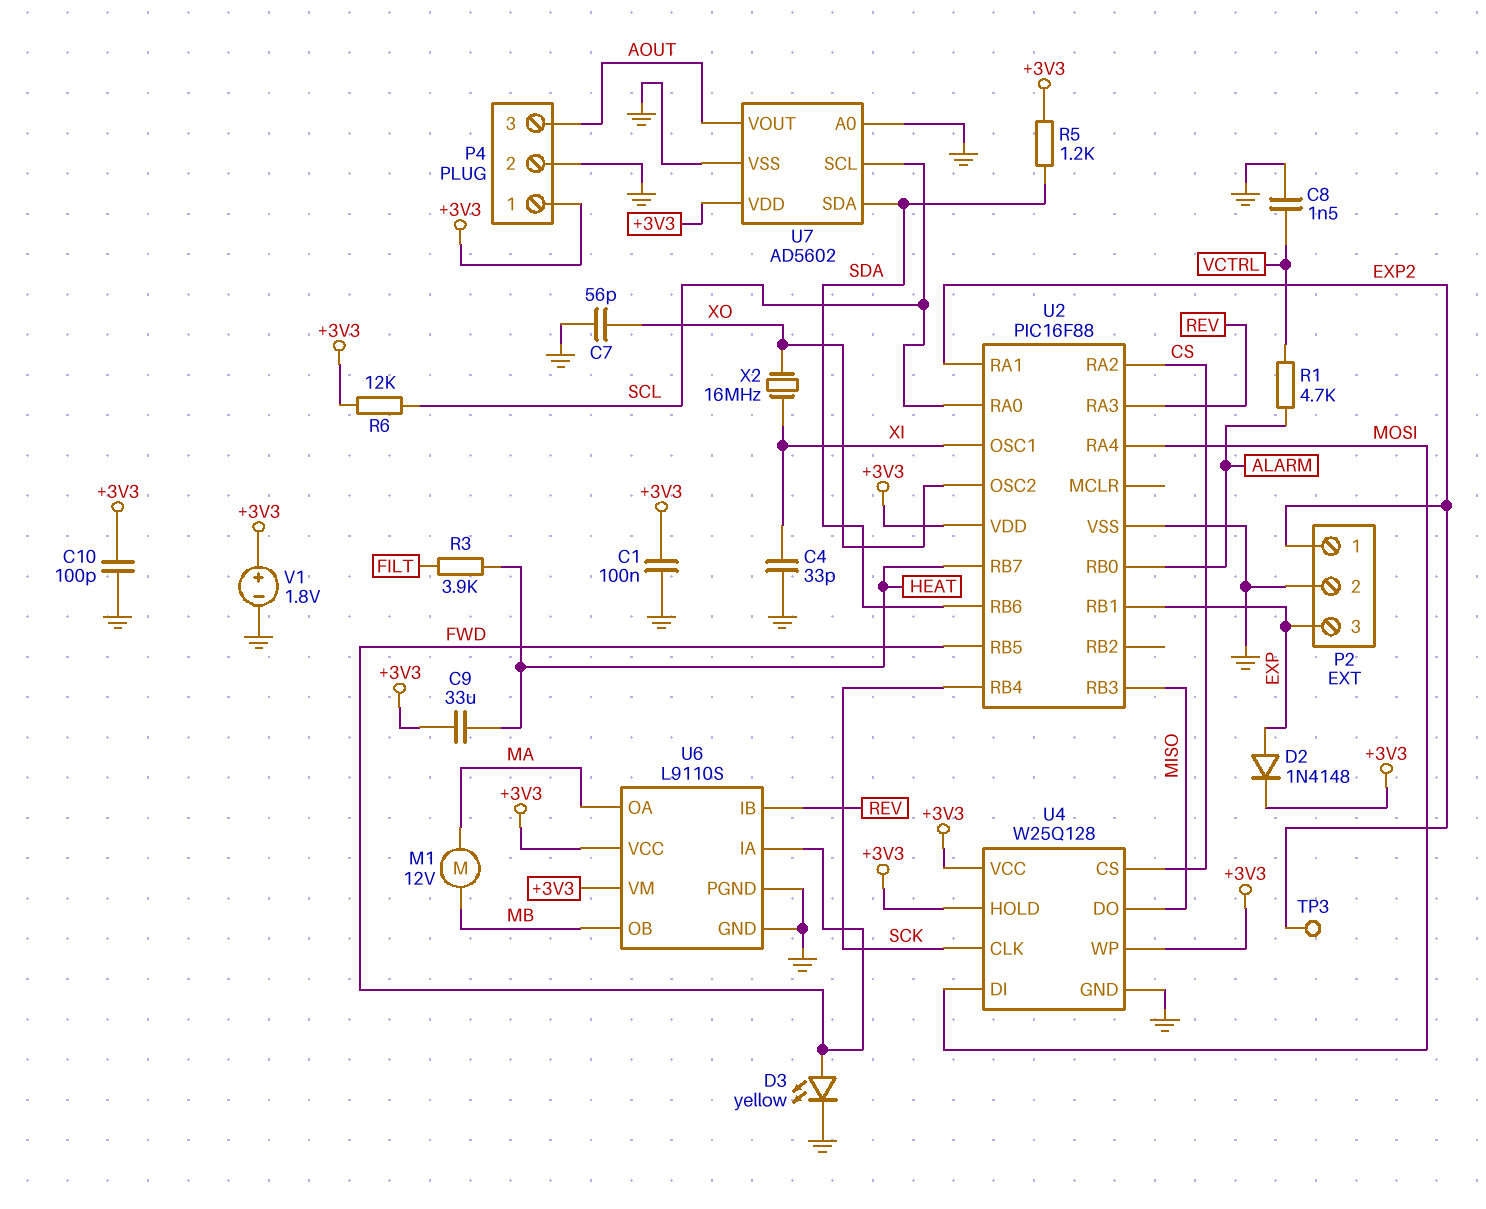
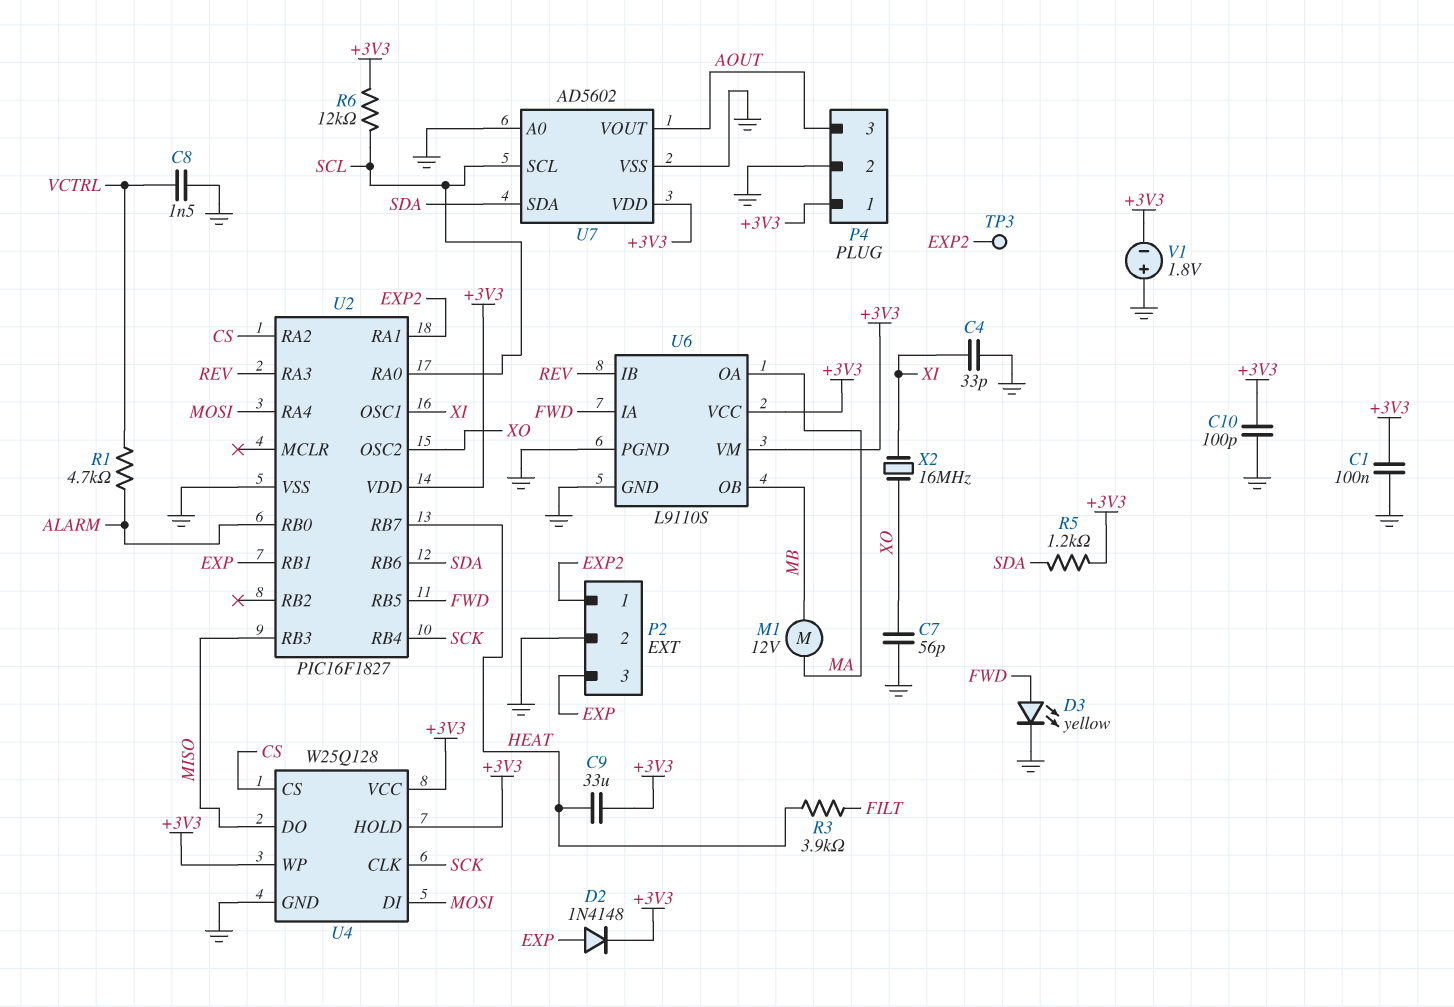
U2: PIC16F88 -> PIC16F1827
V1: 1.8V (plus +3V3, minus GND) -> 1.8V (plus GND, minus +3V3)

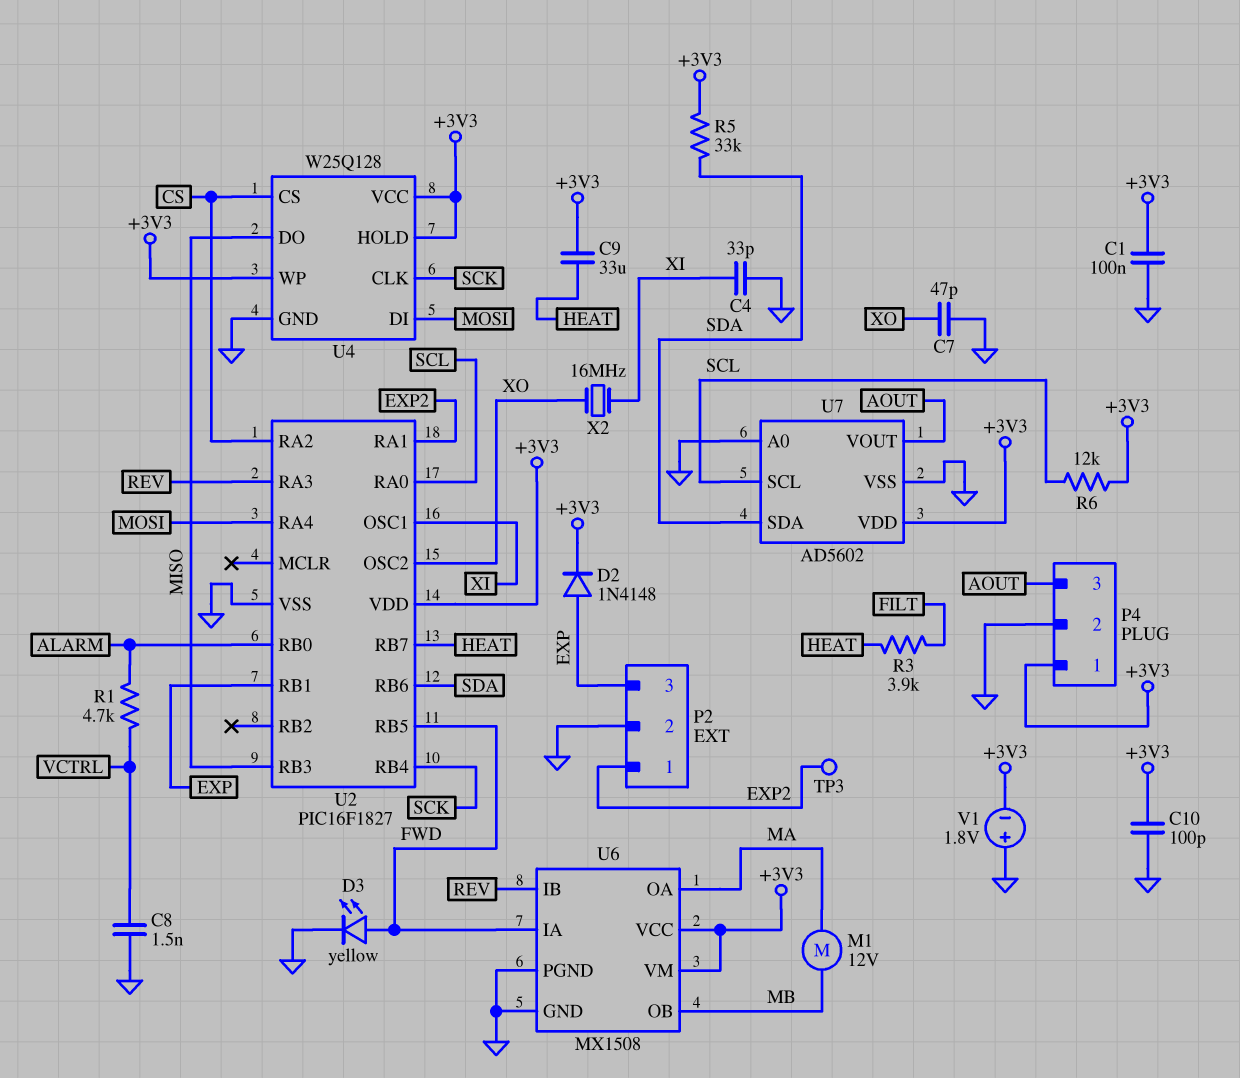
C7: 56pF (GND, XO) -> 47pF (GND, XO)
R5: 1.2k (+3V3, SDA) -> 33k (+3V3, SDA)
U6: L9110S -> MX1508

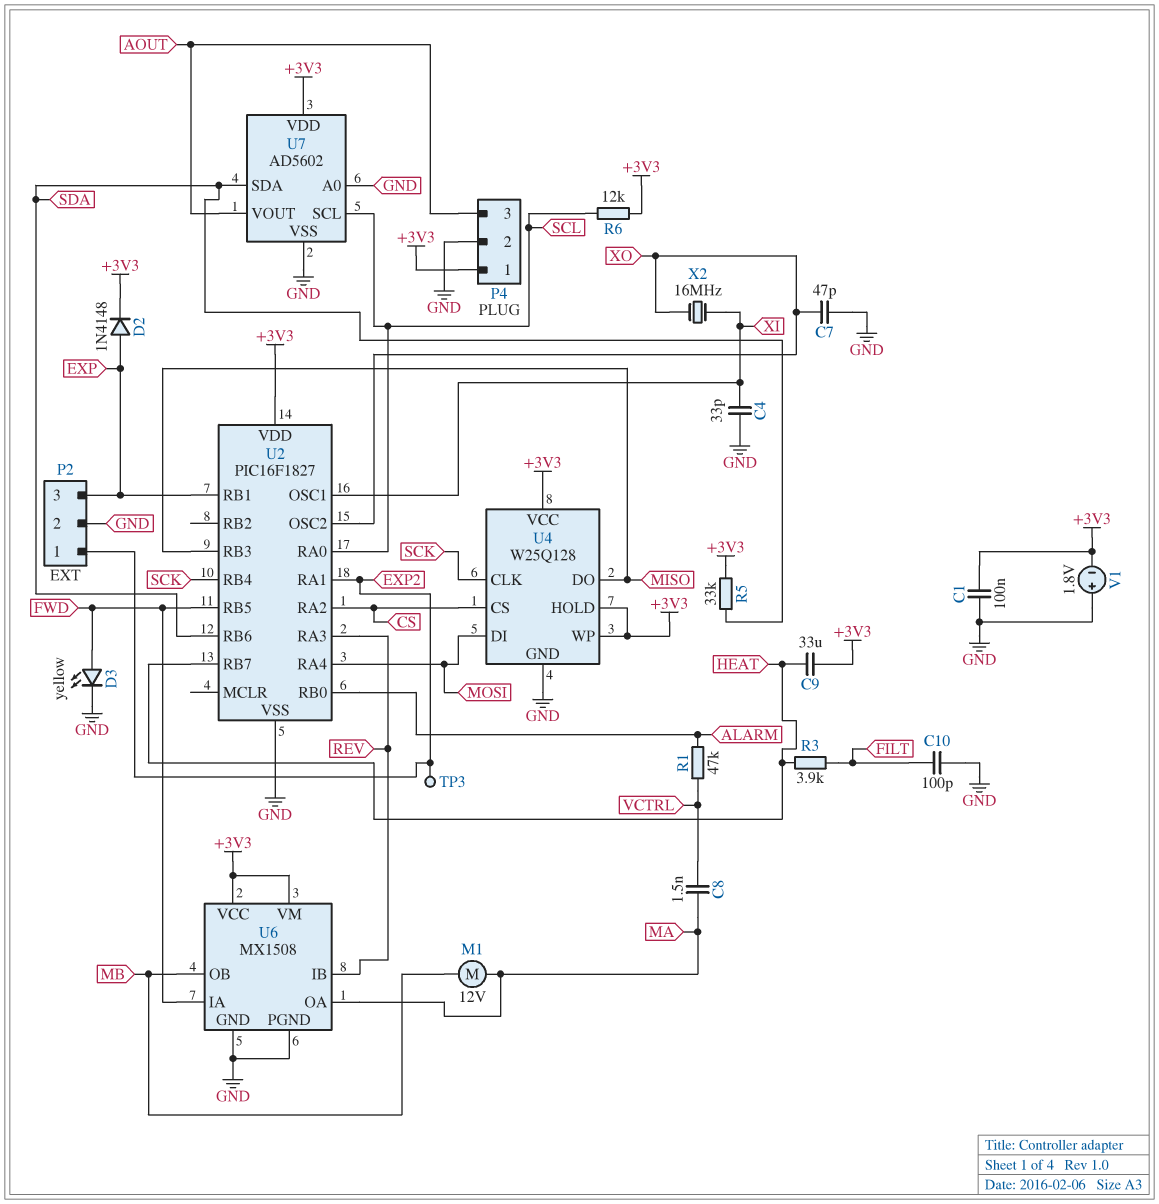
C8: 1.5nF (GND, VCTRL) -> 1.5nF (MA, VCTRL)
C10: 100pF (+3V3, GND) -> 100pF (FILT, GND)
R1: 4.7k (ALARM, VCTRL) -> 47k (ALARM, VCTRL)

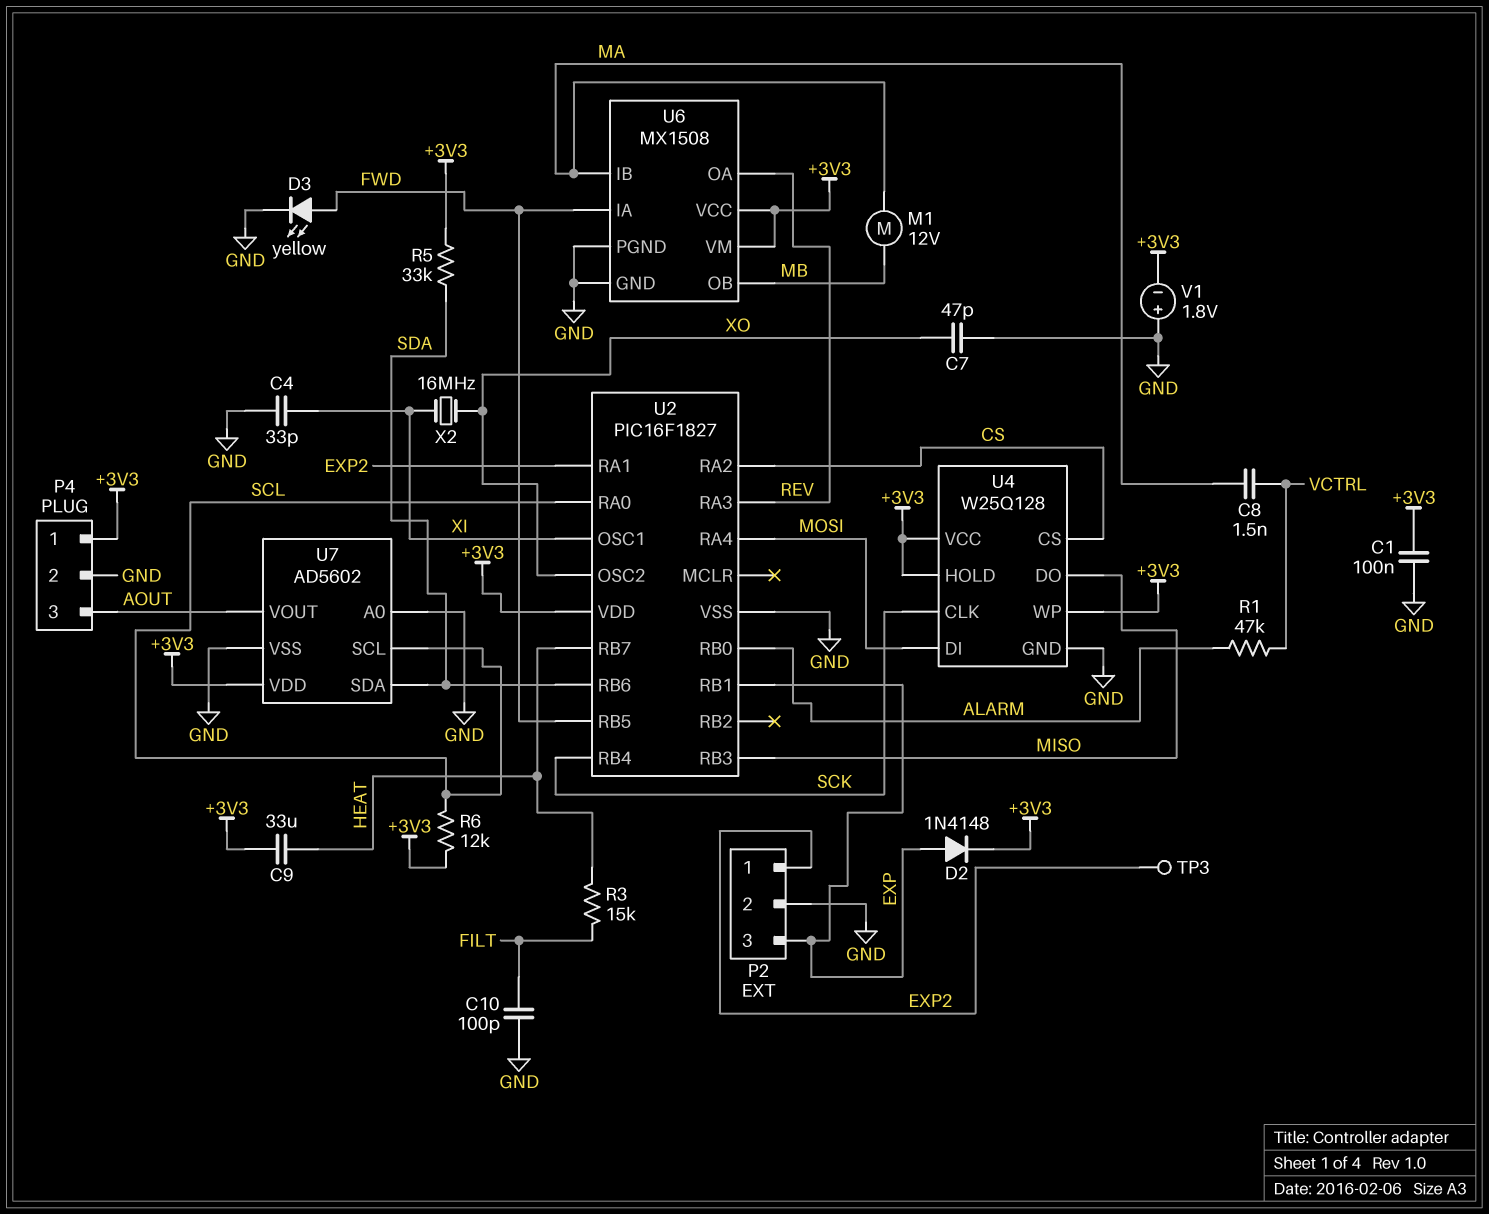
R3: 3.9k (FILT, HEAT) -> 15k (FILT, HEAT)
U6 pin IB: REV -> MA
U6 pin OA: MA -> REV

